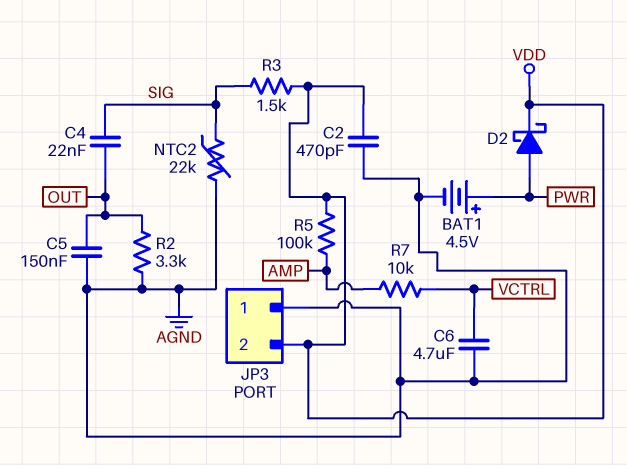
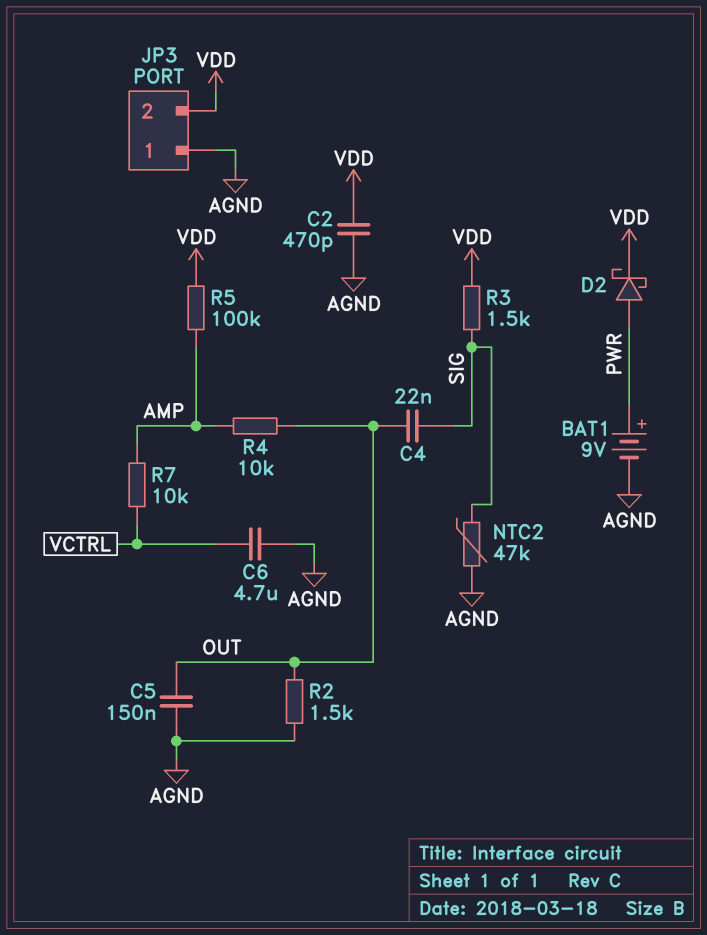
BAT1: 4.5V (plus PWR, minus AGND) -> 9V (plus PWR, minus AGND)
NTC2: 22k (AGND, SIG) -> 47k (AGND, SIG)
R2: 3.3k (AGND, OUT) -> 1.5k (AGND, OUT)
R4: none -> 10k (AMP, OUT)

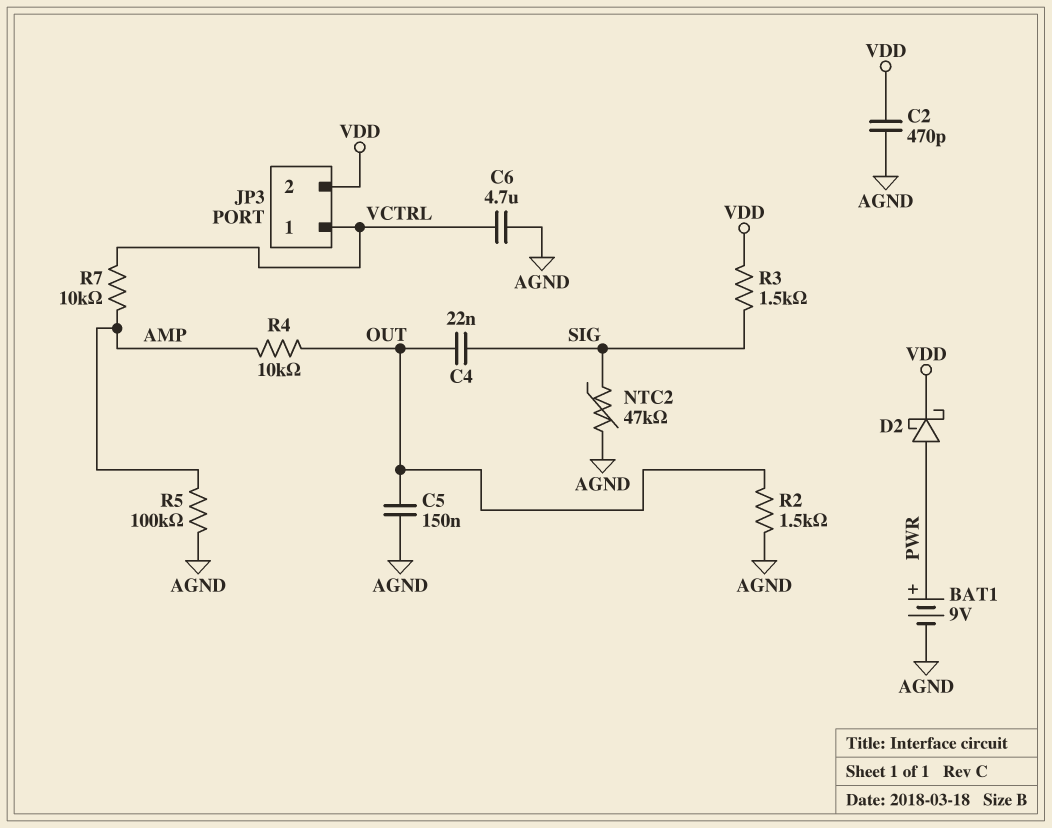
JP3 pin 1: AGND -> VCTRL
R5: 100k (AMP, VDD) -> 100k (AGND, AMP)

